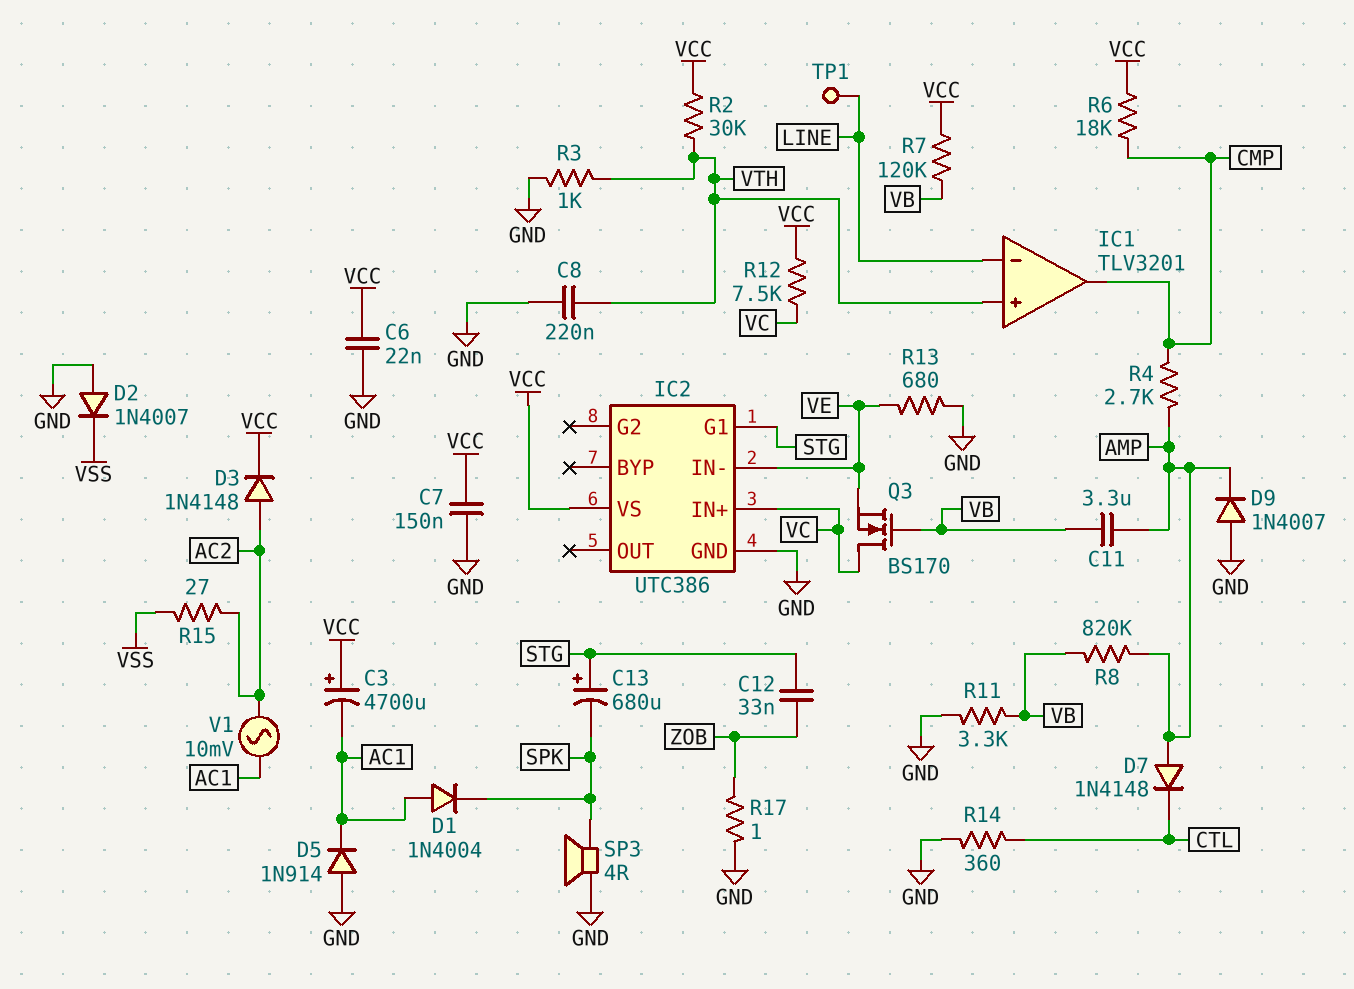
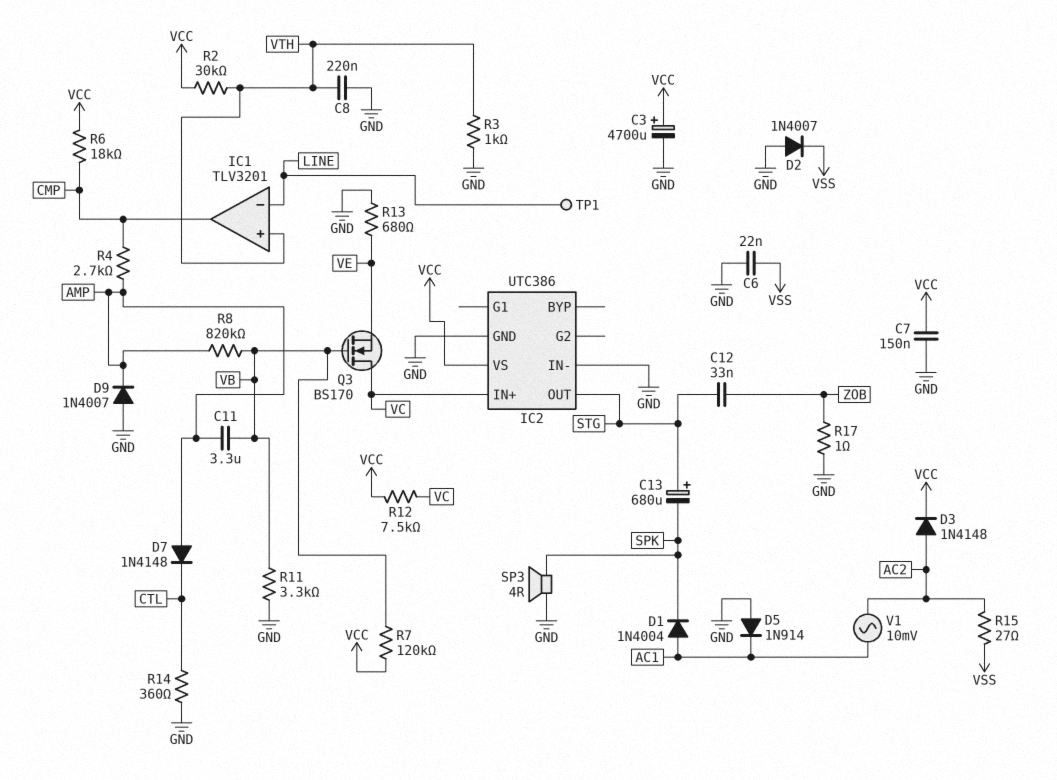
C3: 4700uF (plus VCC, minus AC1) -> 4700uF (plus VCC, minus GND)
C6: 22nF (GND, VCC) -> 22nF (GND, VSS)
IC2 pin G1: STG -> none
IC2 pin IN-: VE -> GND
IC2 pin OUT: none -> STG

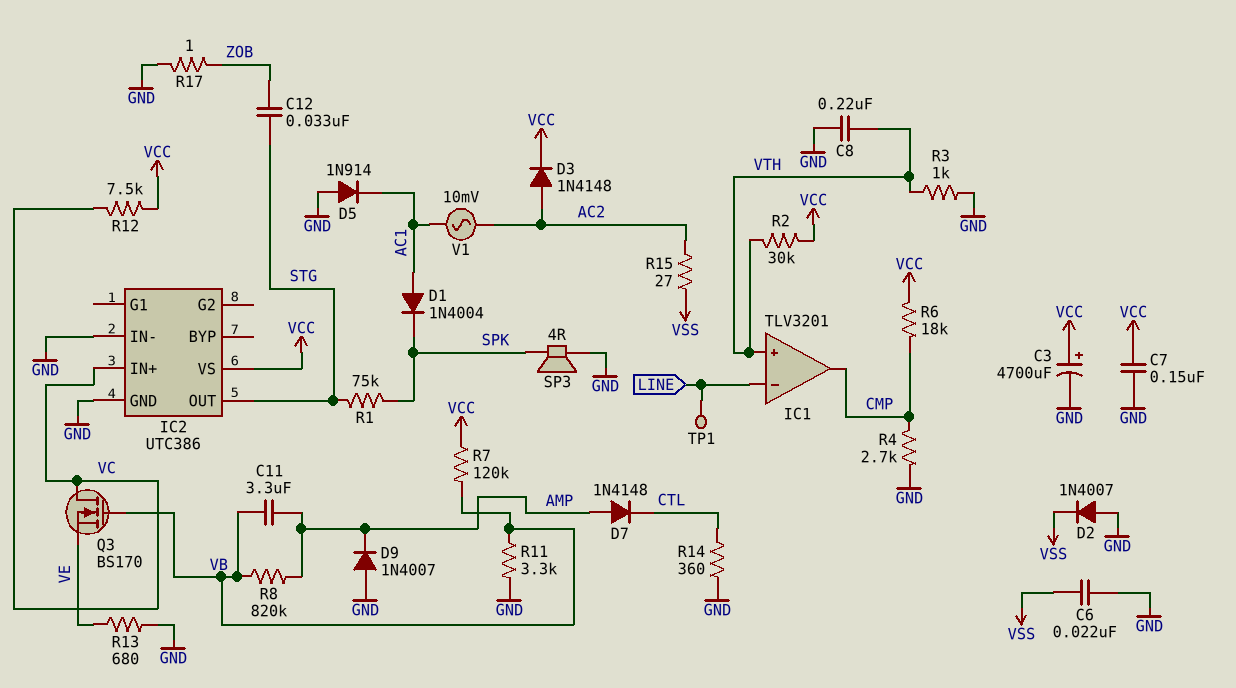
C13: 680uF (plus STG, minus SPK) -> none
R1: none -> 75k (SPK, STG)
R4: 2.7k (AMP, CMP) -> 2.7k (CMP, GND)

